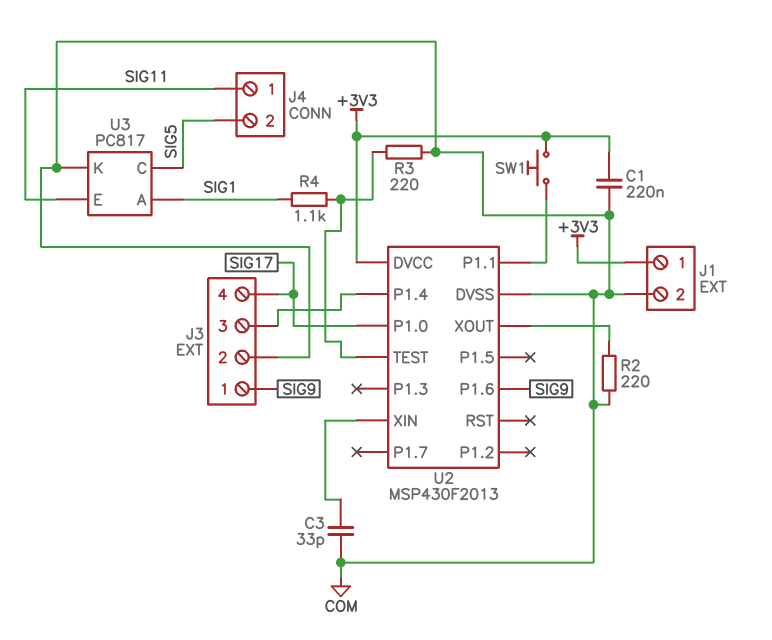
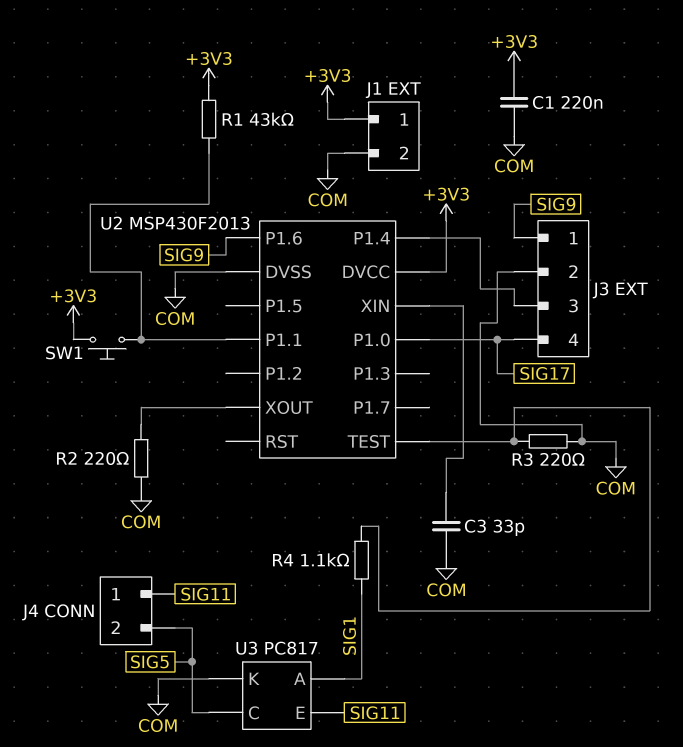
R1: none -> 43k (+3V3, U2/P1.1)

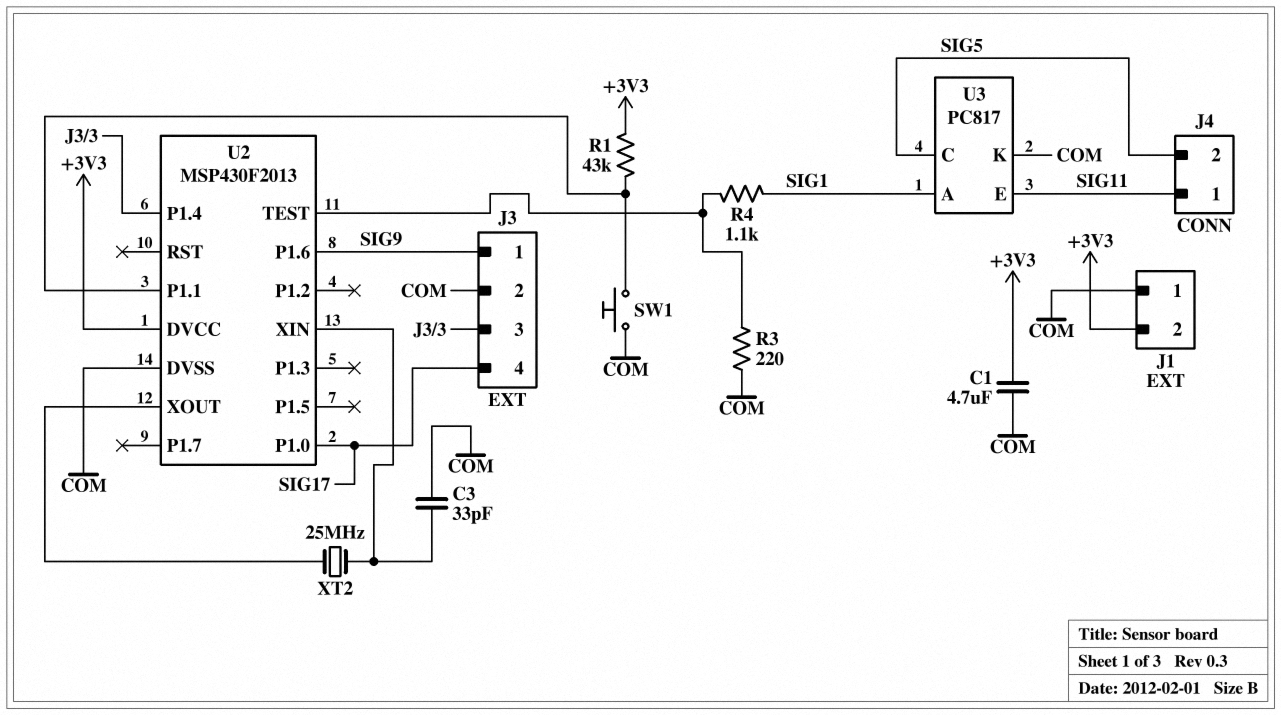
C1: 220nF (+3V3, COM) -> 4.7uF (+3V3, COM)
J1 pin 1: +3V3 -> COM
J1 pin 2: COM -> +3V3
R2: 220 (COM, U2/XOUT) -> none
SW1: button (+3V3, U2/P1.1) -> button (COM, U2/P1.1)
XT2: none -> 25MHz (U2/XIN, U2/XOUT)

